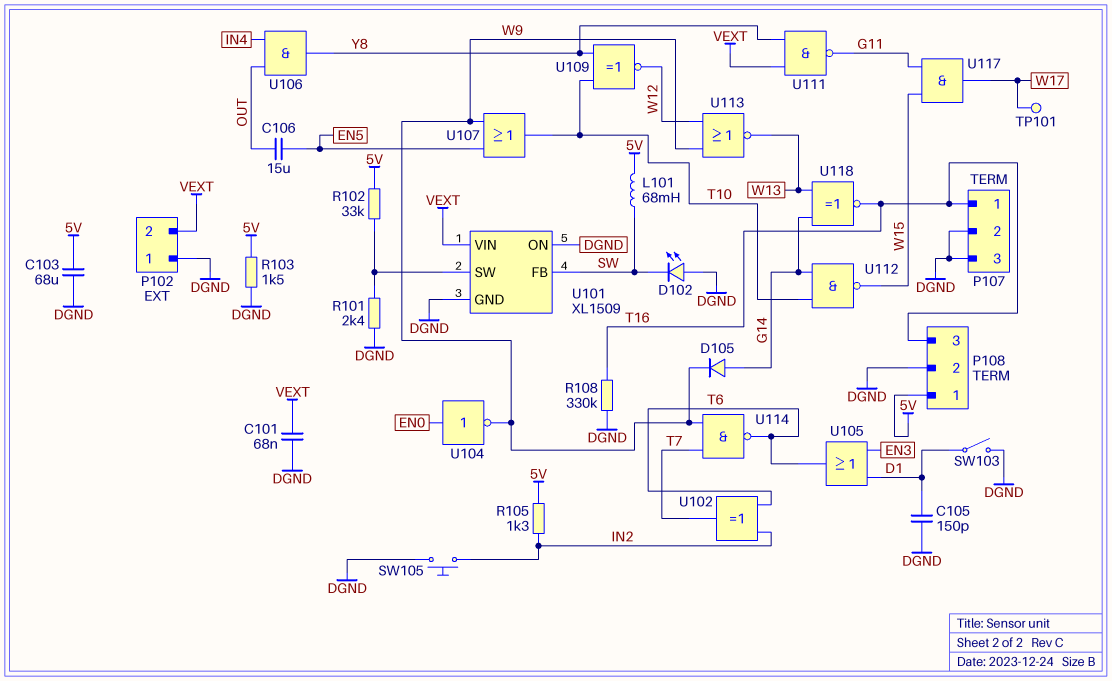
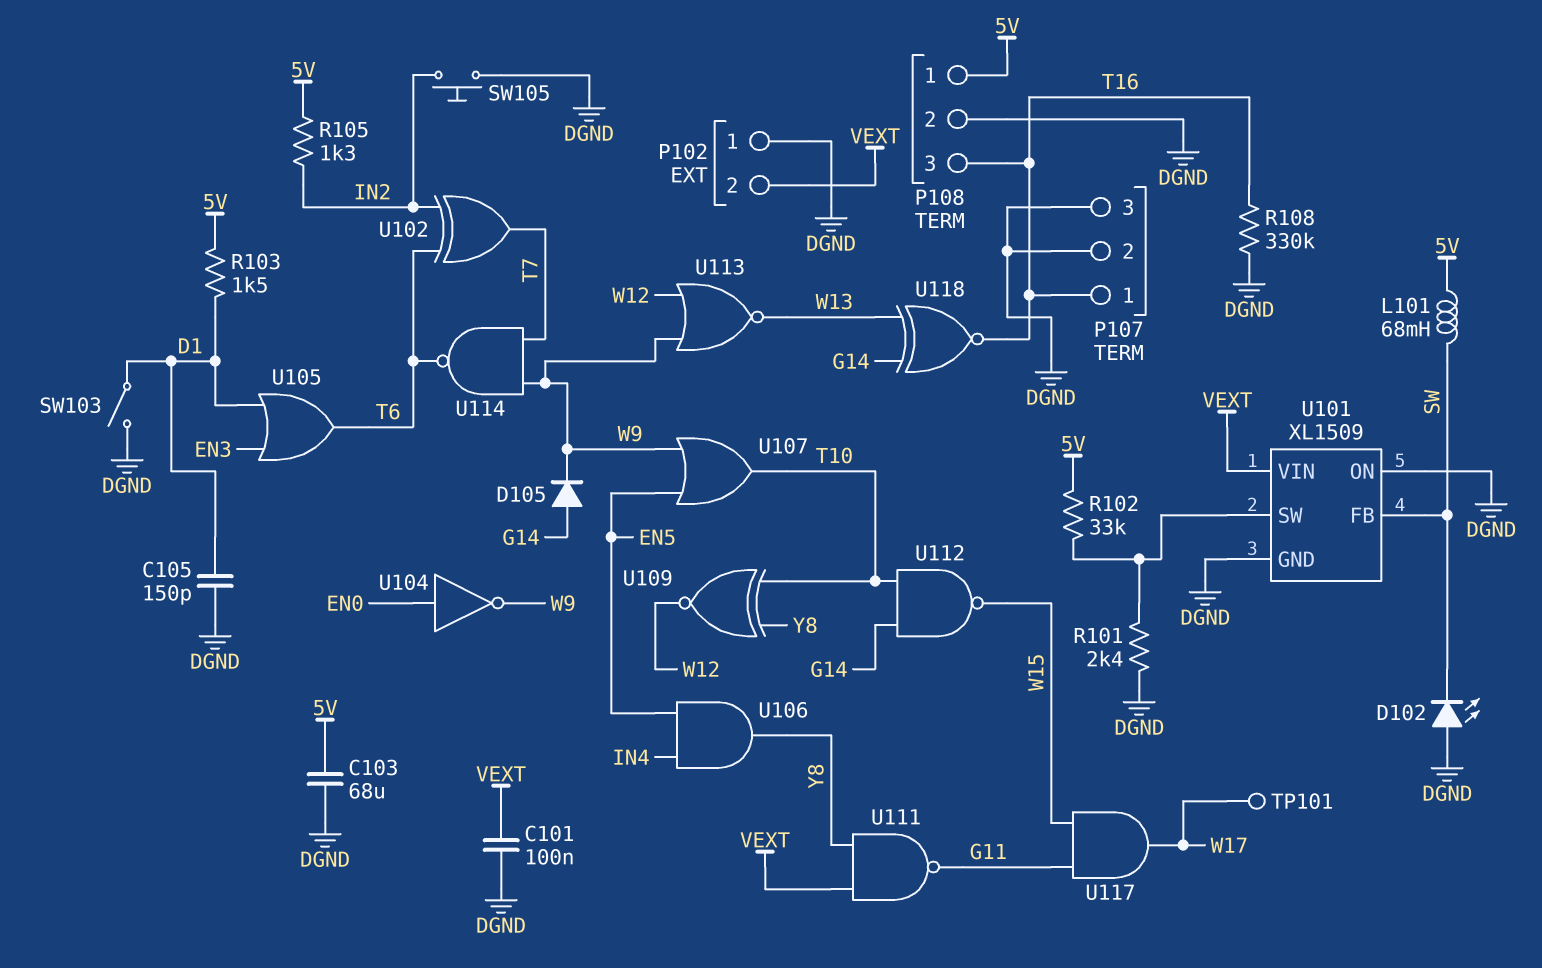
C101: 68nF (DGND, VEXT) -> 100nF (DGND, VEXT)
C106: 15uF (EN5, OUT) -> none
R103: 1.5k (5V, DGND) -> 1.5k (5V, D1)
U106: AND (in IN4, in OUT, out Y8) -> AND (in EN5, in IN4, out Y8)

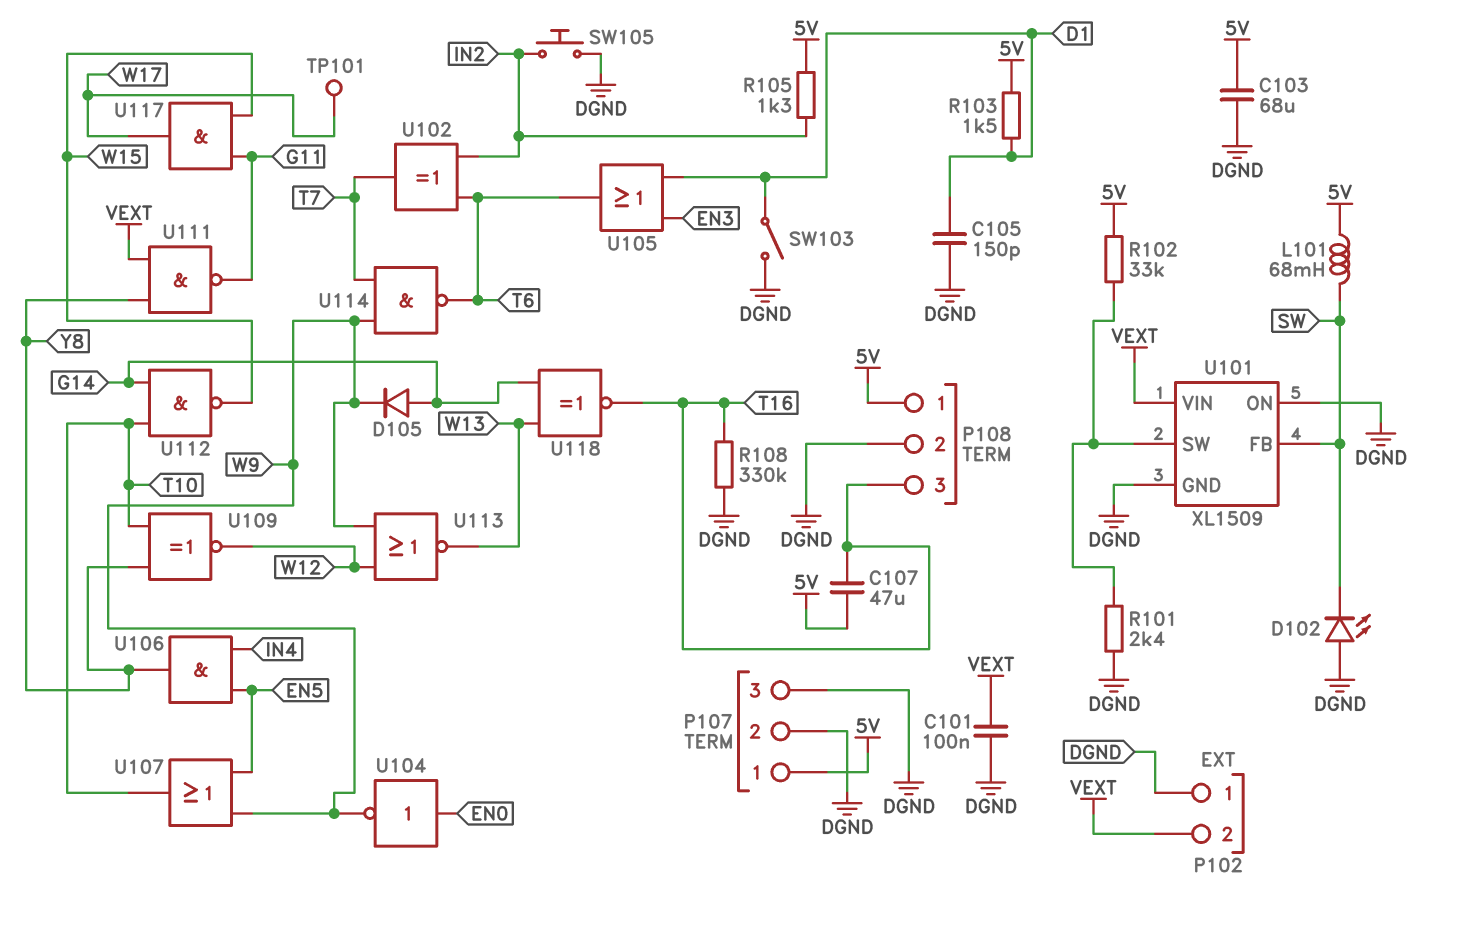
C107: none -> 47uF (5V, T16)
P107 pin 1: T16 -> 5V

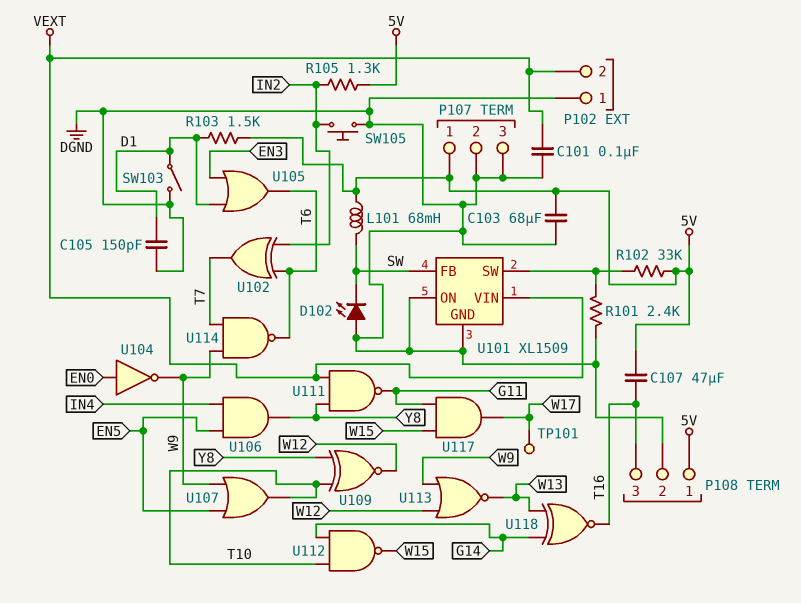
D105: diode (A G14, K W9) -> none
R108: 330k (DGND, T16) -> none

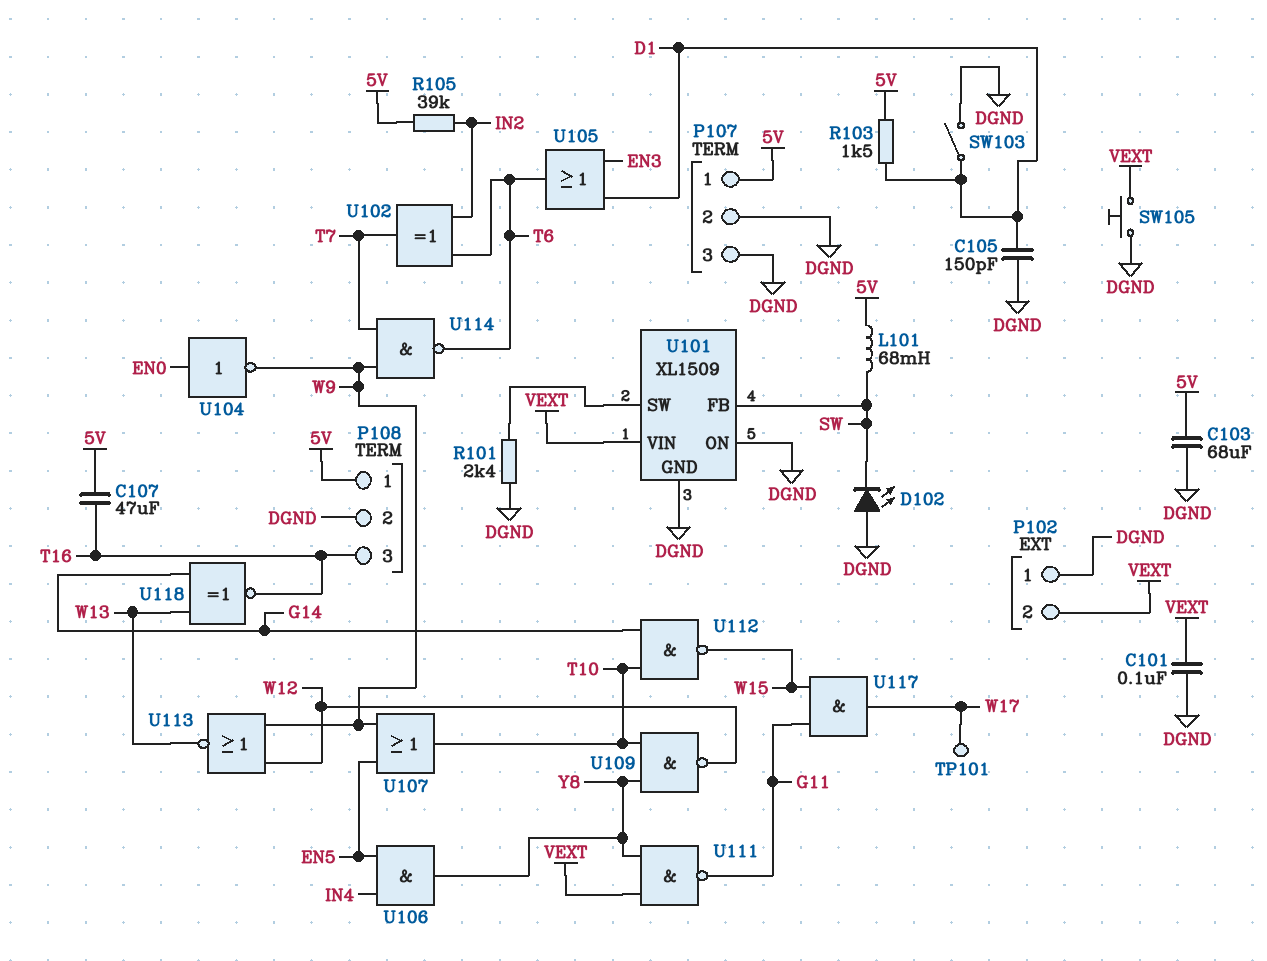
R102: 33k (5V, U101/SW) -> none
R105: 1.3k (5V, IN2) -> 39k (5V, IN2)
SW105: button (DGND, IN2) -> button (DGND, VEXT)
U109: XNOR (in T10, in Y8, out W12) -> NAND (in T10, in Y8, out W12)

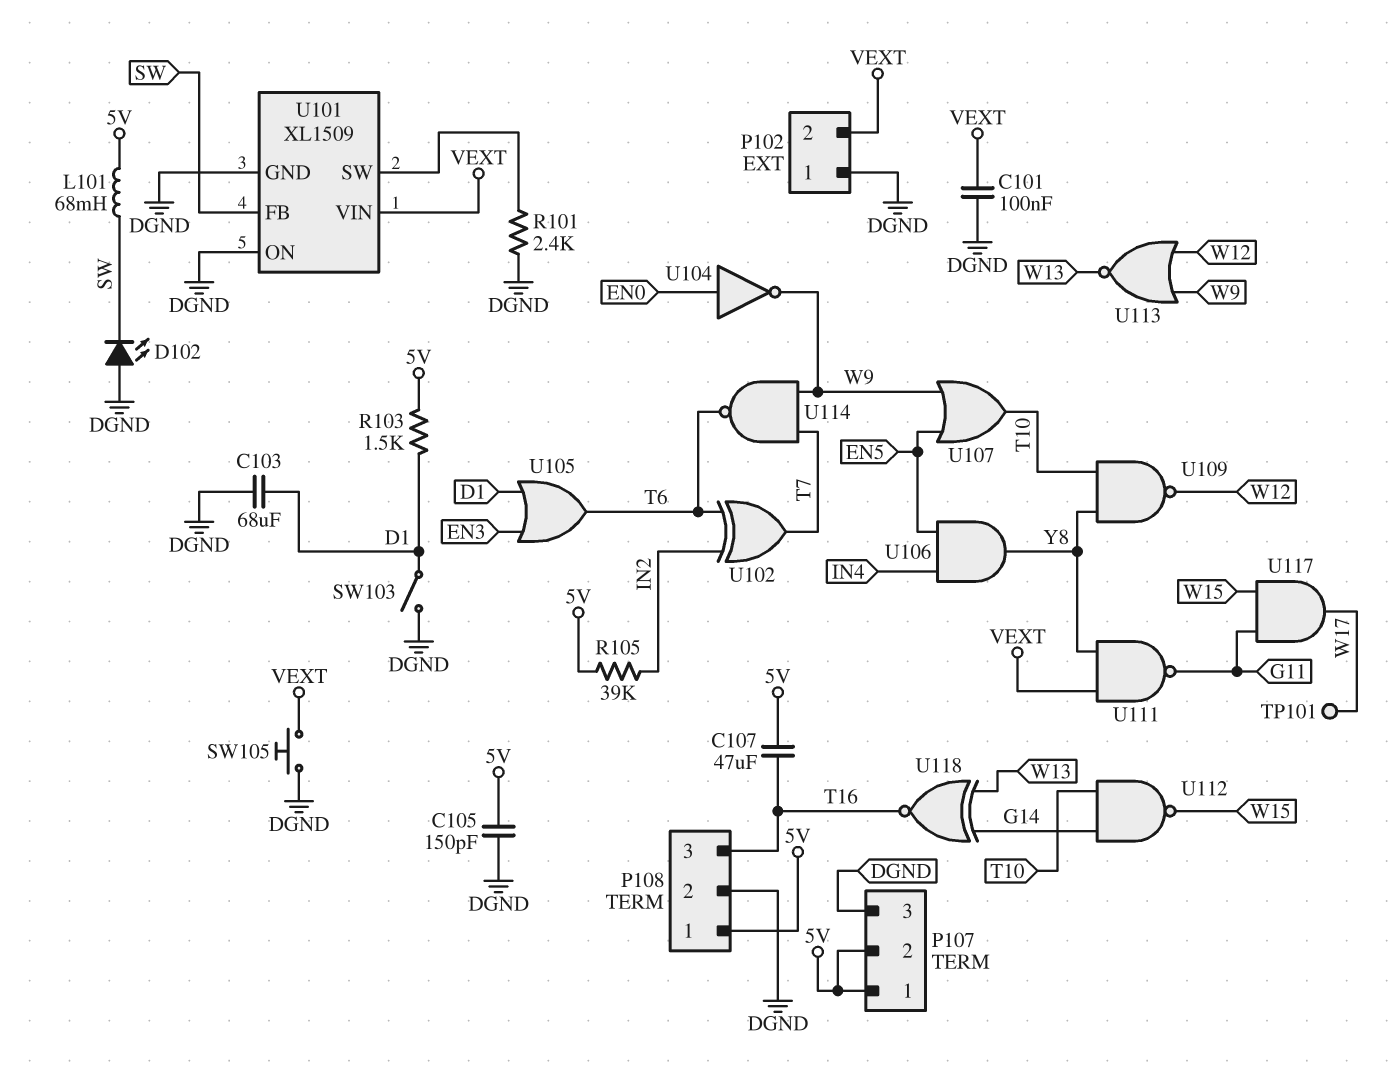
C103: 68uF (5V, DGND) -> 68uF (D1, DGND)
C105: 150pF (D1, DGND) -> 150pF (5V, DGND)
P107 pin 2: DGND -> 5V

